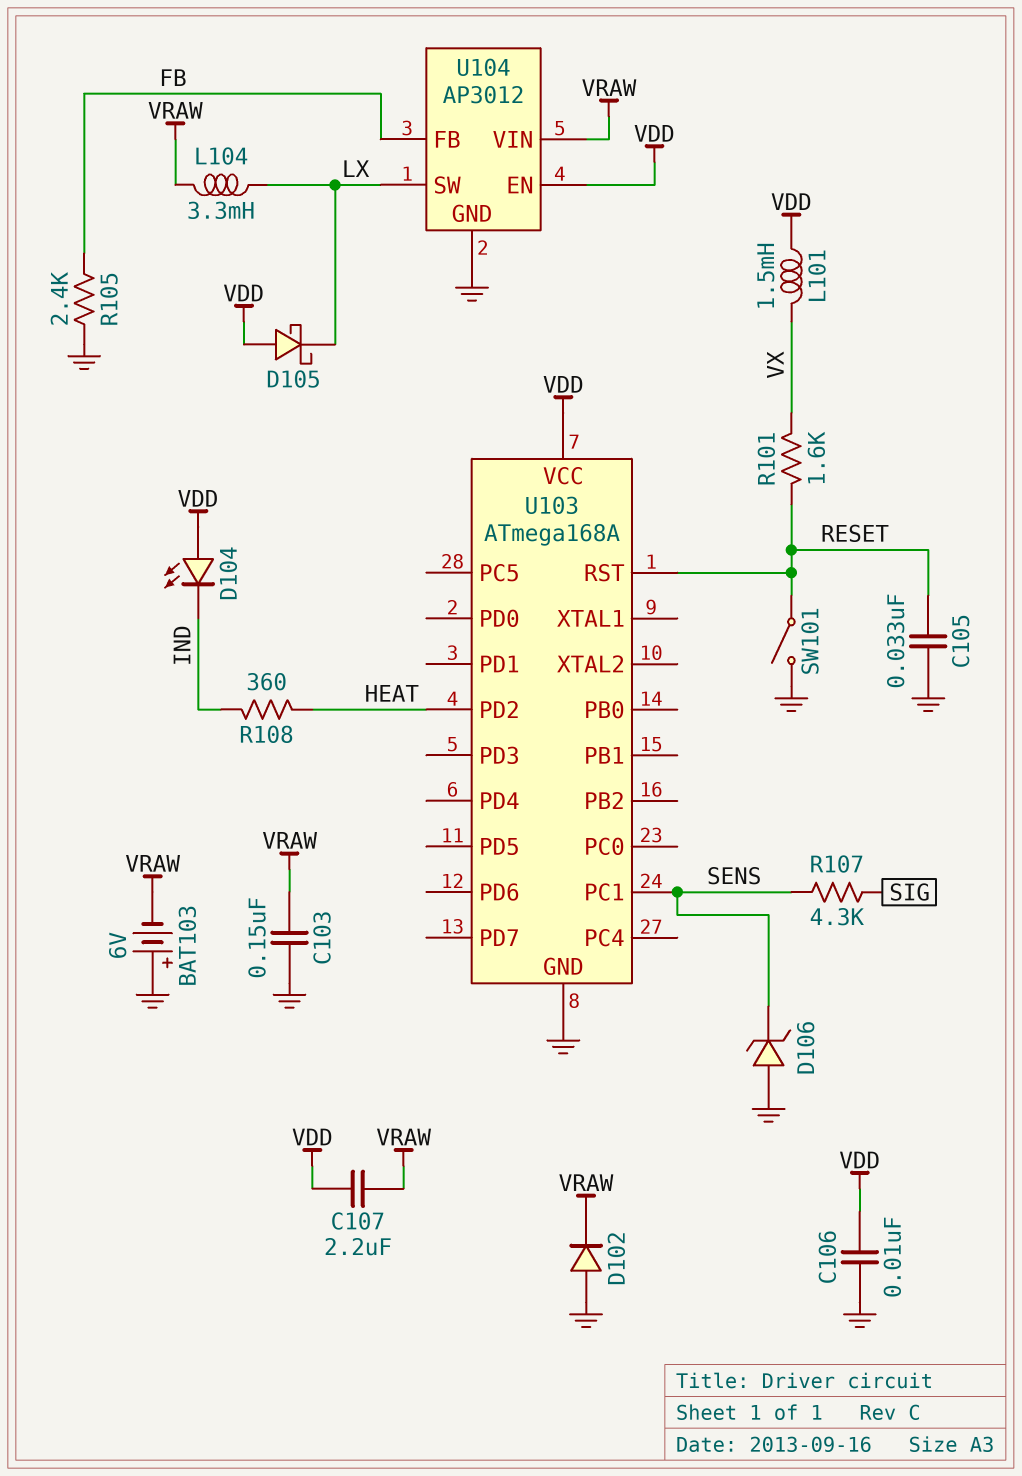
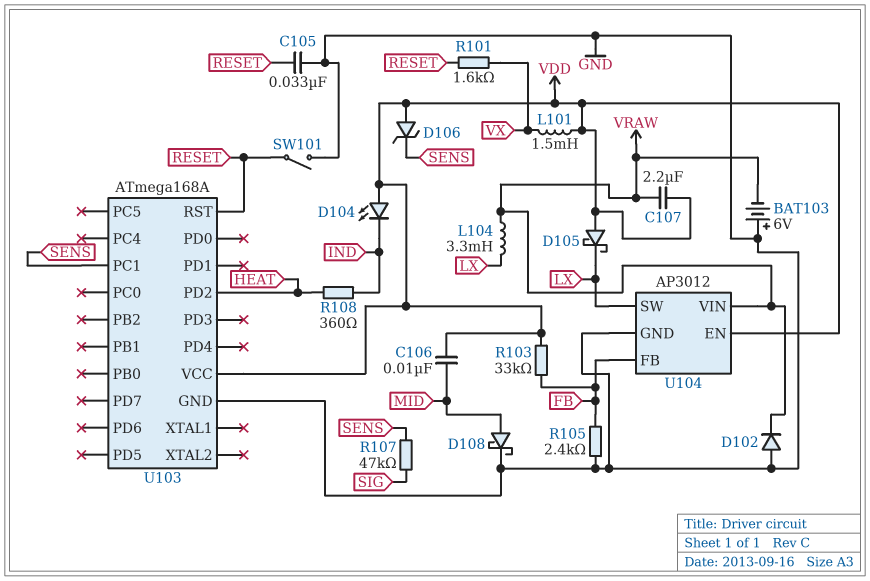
C103: 150nF (GND, VRAW) -> none
C106: 10nF (GND, VDD) -> 10nF (MID, VDD)
D106: zener (A GND, K SENS) -> zener (A VDD, K SENS)
D108: none -> schottky (A MID, K GND)
R103: none -> 33k (FB, VDD)
R107: 4.3k (SENS, SIG) -> 47k (SENS, SIG)

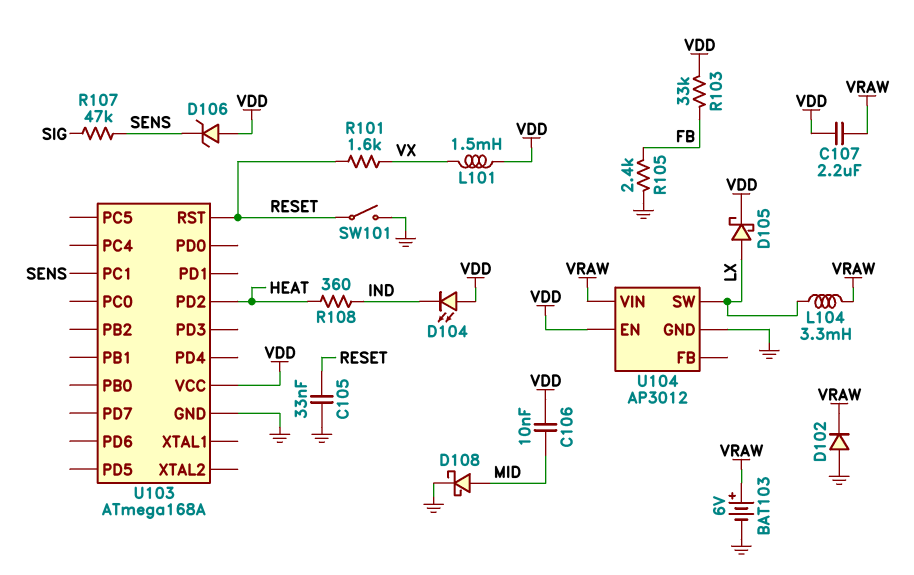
BAT103: 6V (plus GND, minus VRAW) -> 6V (plus VRAW, minus GND)
D105: schottky (A VDD, K LX) -> schottky (A LX, K VDD)
U104 pin FB: FB -> none

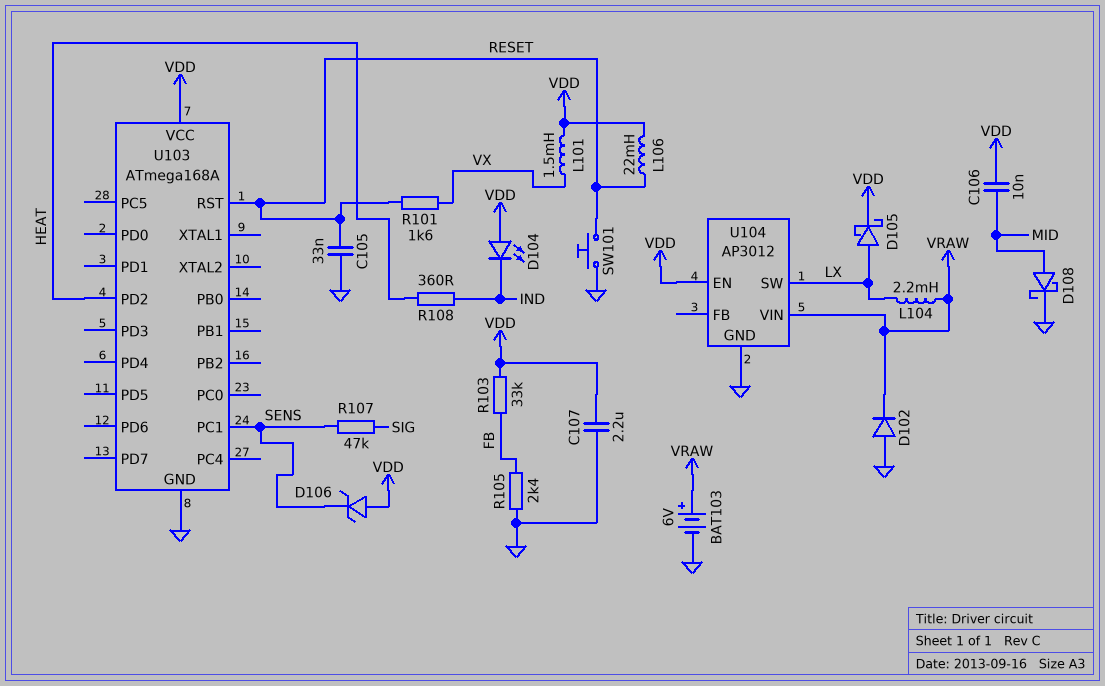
C107: 2.2uF (VDD, VRAW) -> 2.2uF (GND, VDD)
L104: 3.3mH (LX, VRAW) -> 2.2mH (LX, VRAW)
L106: none -> 22mH (RESET, VDD)
SW101: switch (GND, RESET) -> button (GND, RESET)

